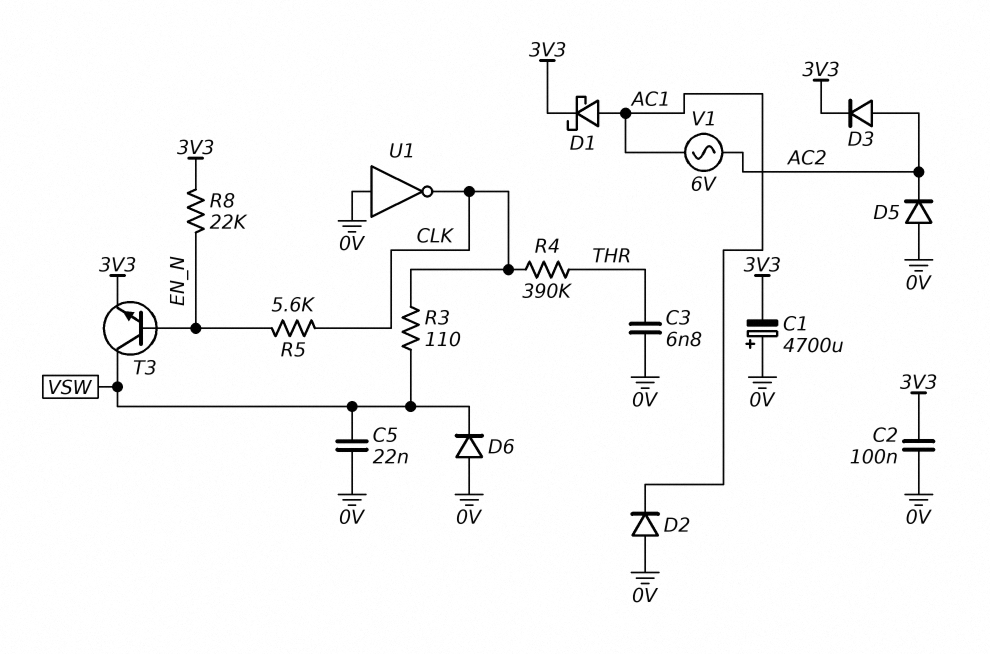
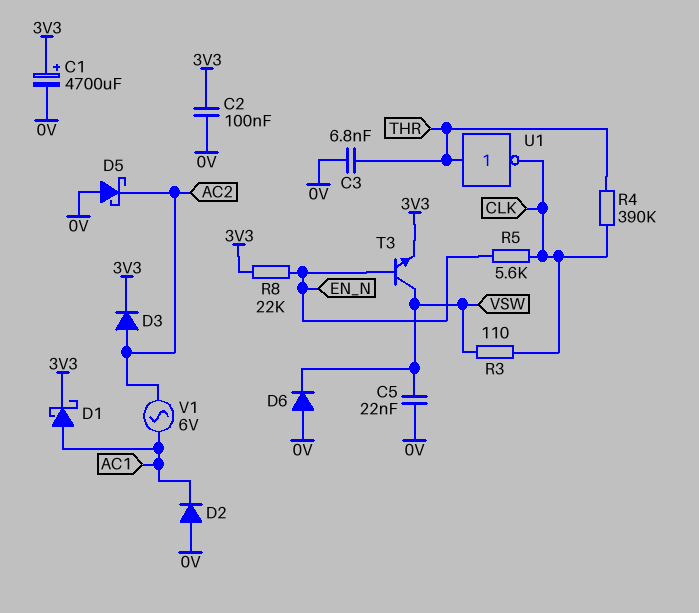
C1: 4700uF (plus 0V, minus 3V3) -> 4700uF (plus 3V3, minus 0V)
D5: diode (A 0V, K AC2) -> schottky (A 0V, K AC2)
U1: NOT (in 0V, out CLK) -> NOT (in THR, out CLK)

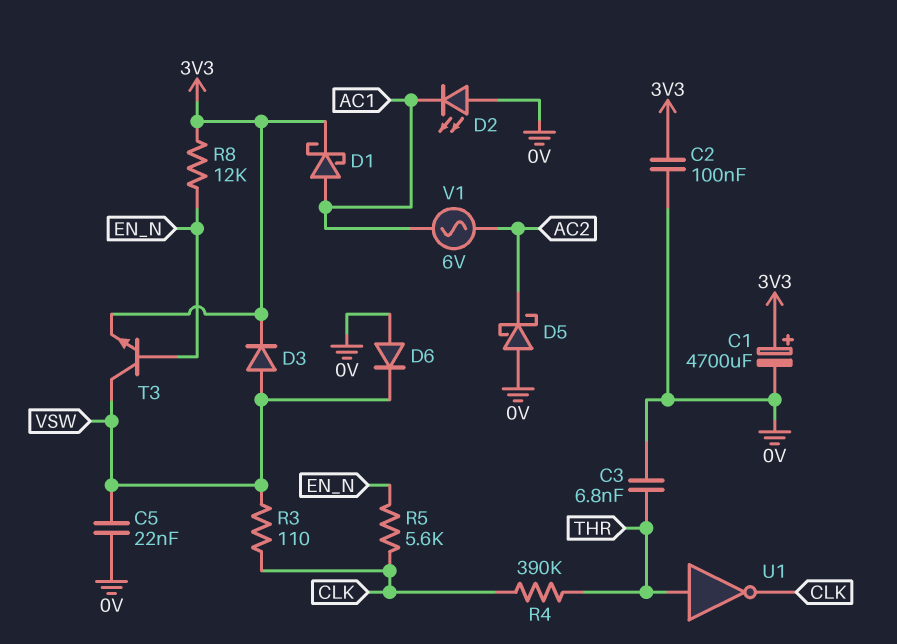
D2: diode (A 0V, K AC1) -> LED (A 0V, K AC1)
D3: diode (A AC2, K 3V3) -> diode (A VSW, K 3V3)
R8: 22k (3V3, EN_N) -> 12k (3V3, EN_N)

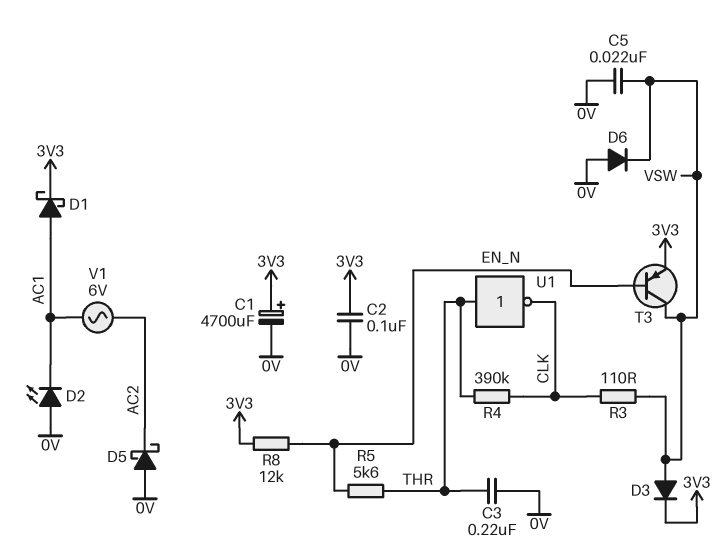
C3: 6.8nF (0V, THR) -> 220nF (0V, THR)
R5: 5.6k (CLK, EN_N) -> 5.6k (EN_N, THR)
T3: NPN (B EN_N, C VSW, E 3V3) -> PNP (B EN_N, C VSW, E 3V3)

